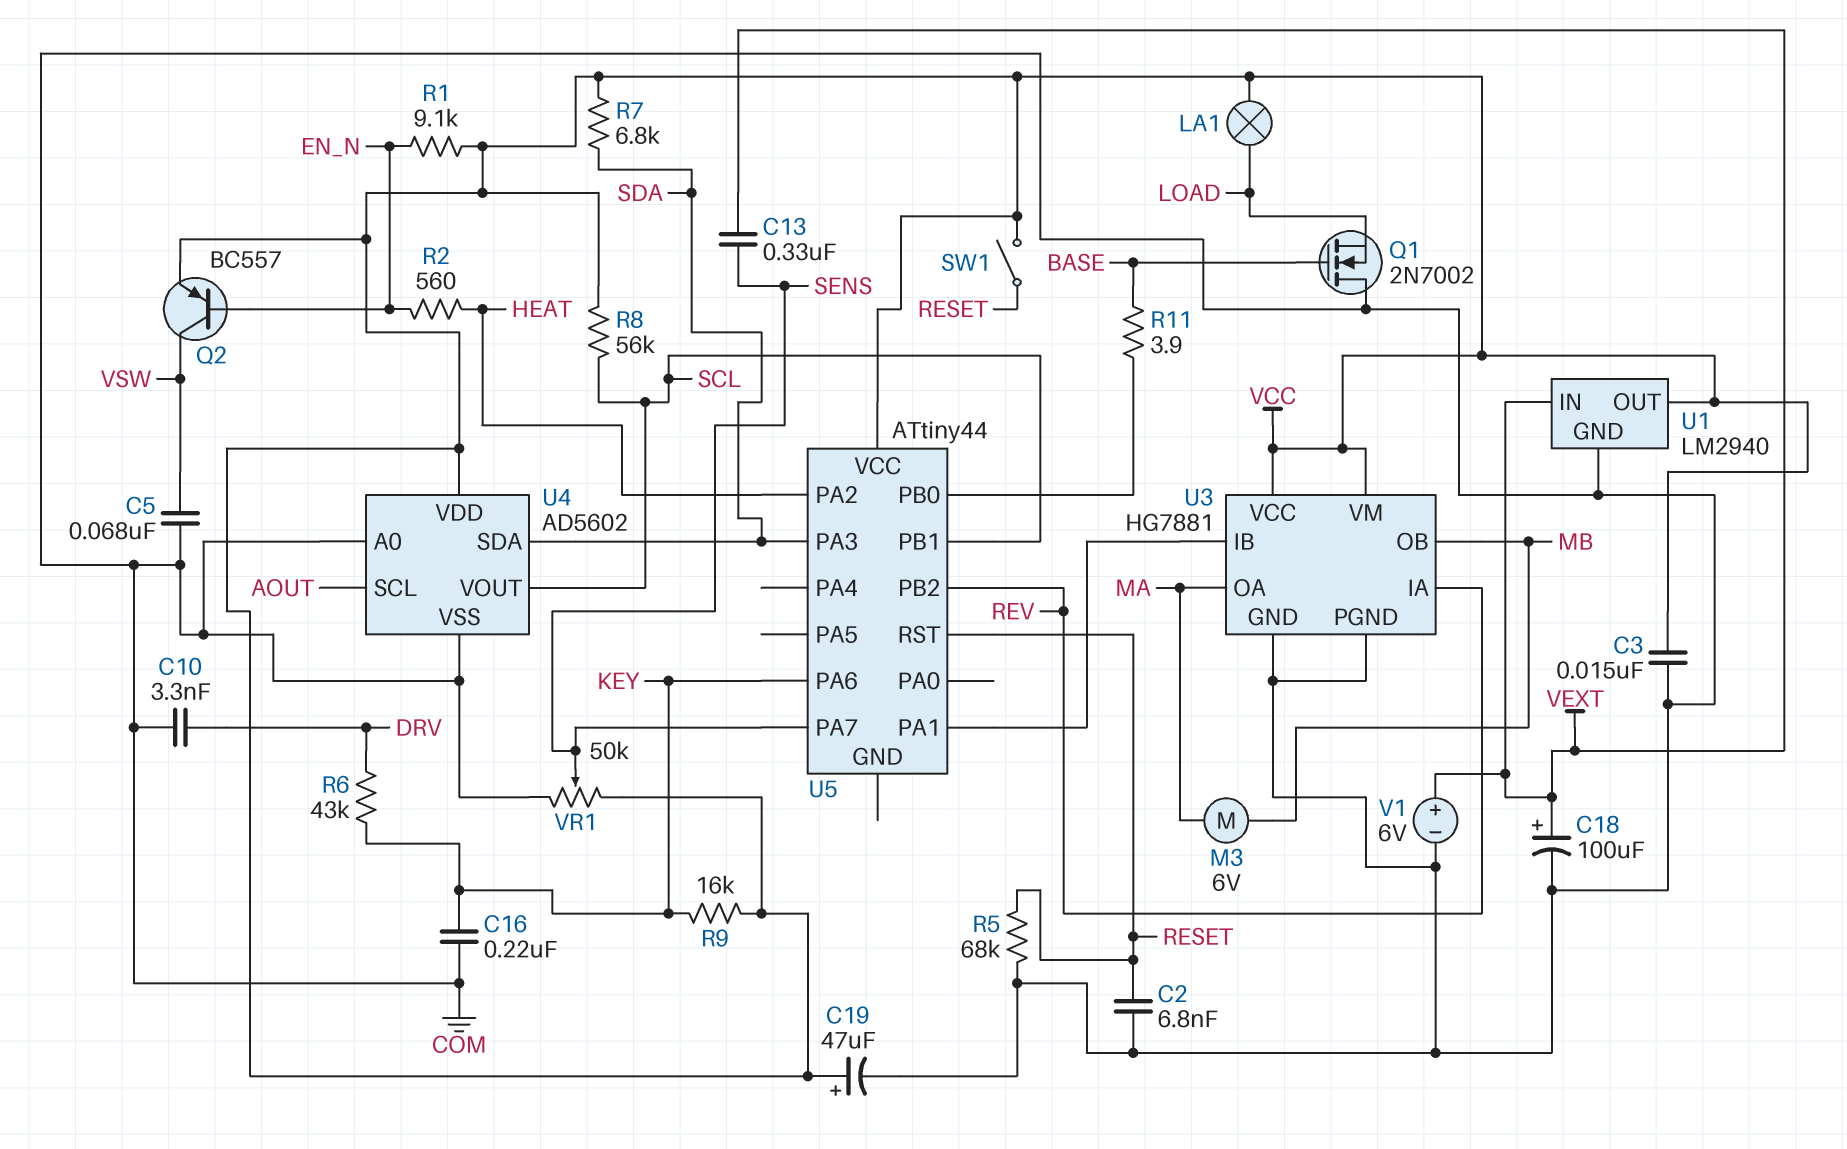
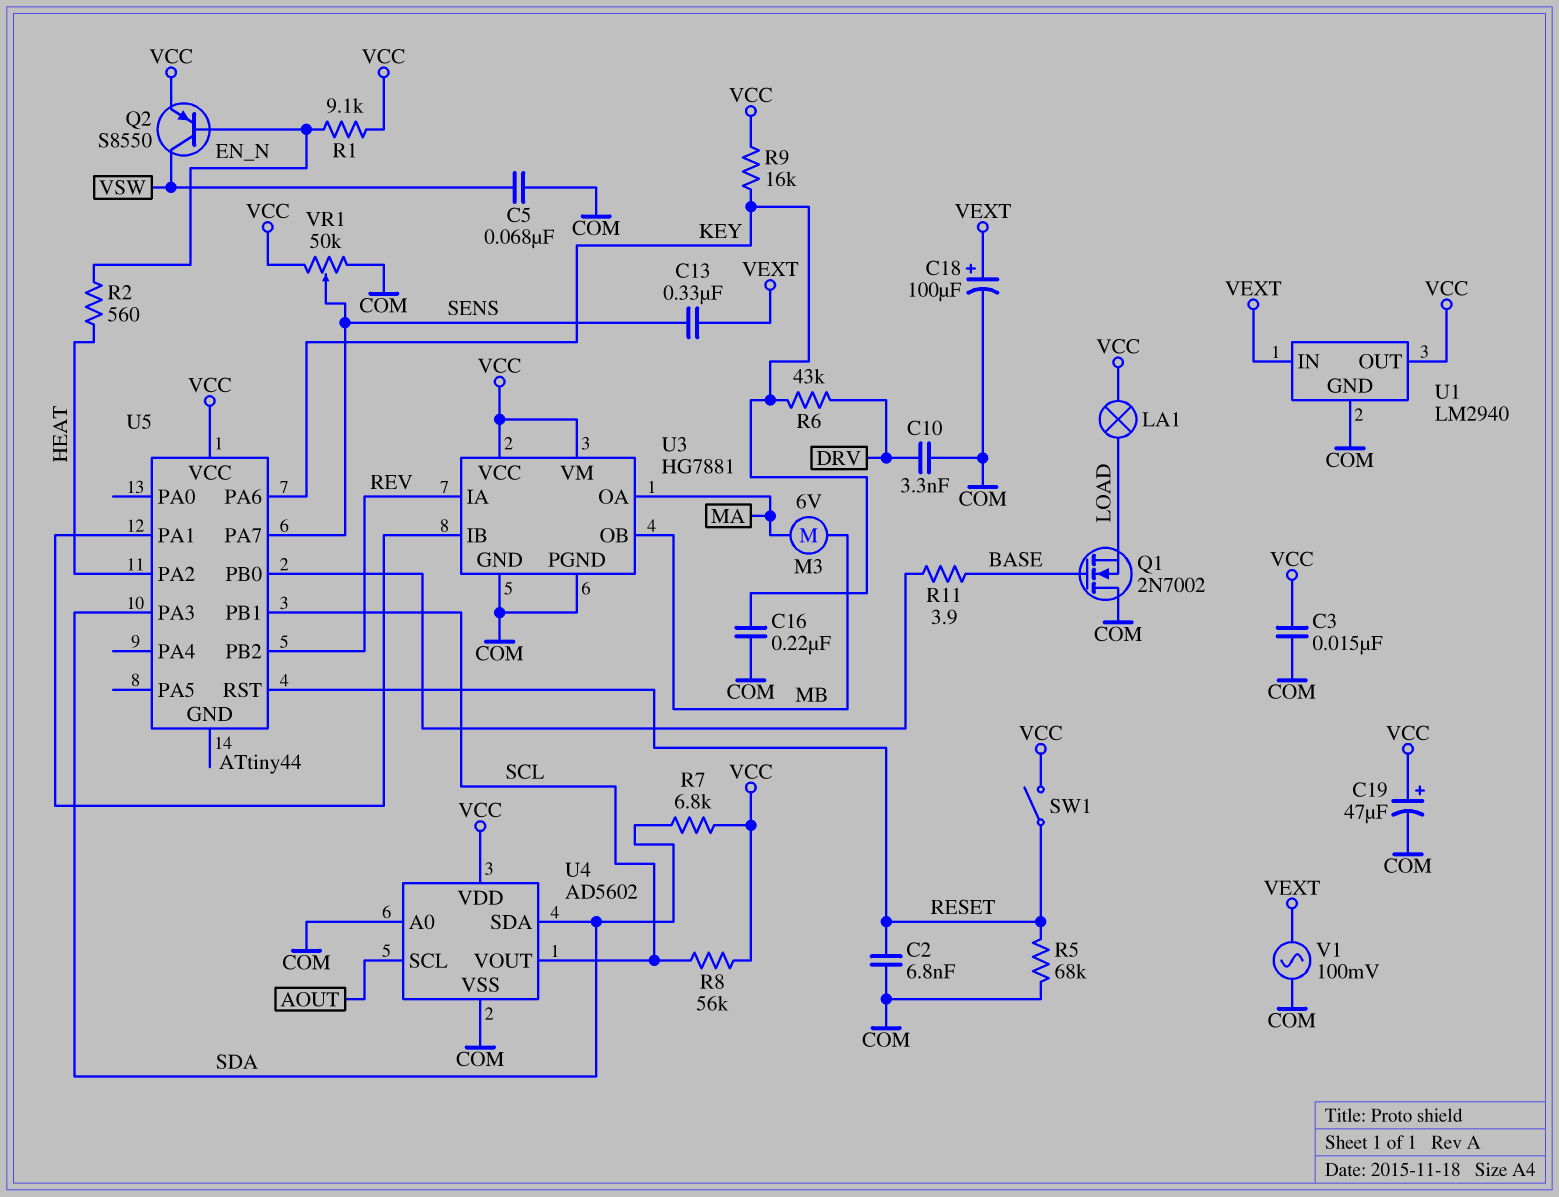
Q2: PNP BC557 (B EN_N, C VSW, E VCC) -> PNP S8550 (B EN_N, C VSW, E VCC)
V1: 6V (plus VEXT, minus COM) -> AC 100mV (COM, VEXT)

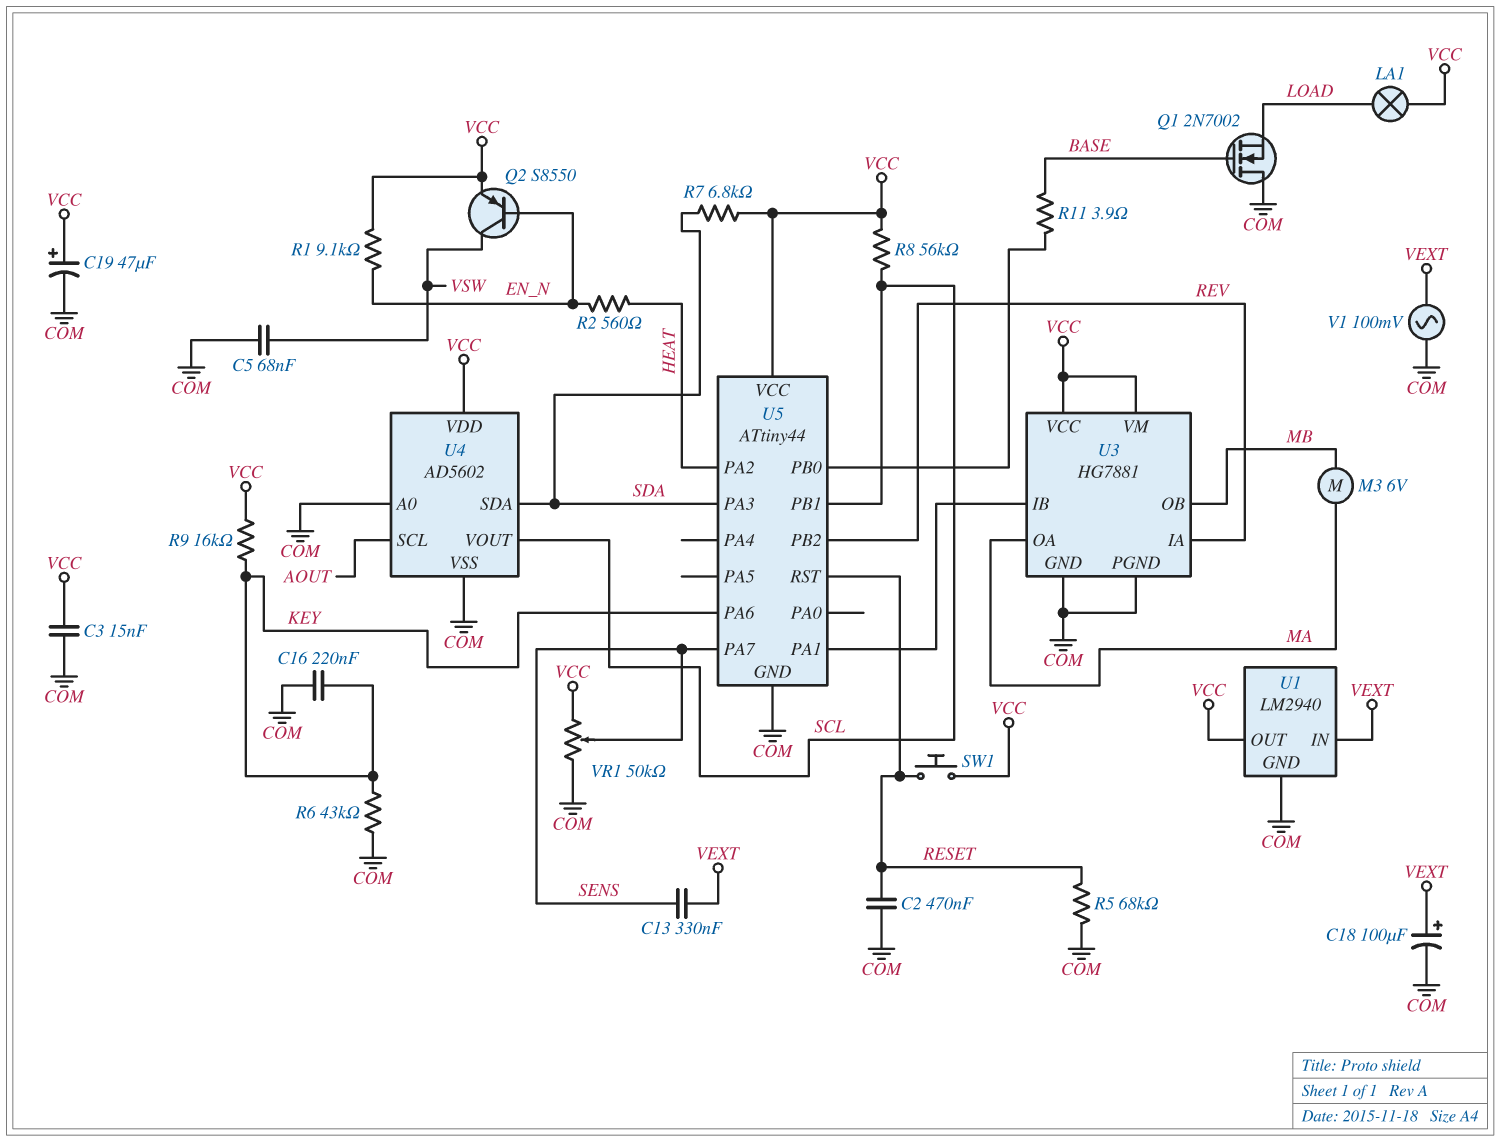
C2: 6.8nF (COM, RESET) -> 470nF (COM, RESET)
C10: 3.3nF (COM, DRV) -> none
R6: 43k (DRV, KEY) -> 43k (COM, KEY)
SW1: switch (RESET, VCC) -> button (RESET, VCC)
U5 pin GND: none -> COM

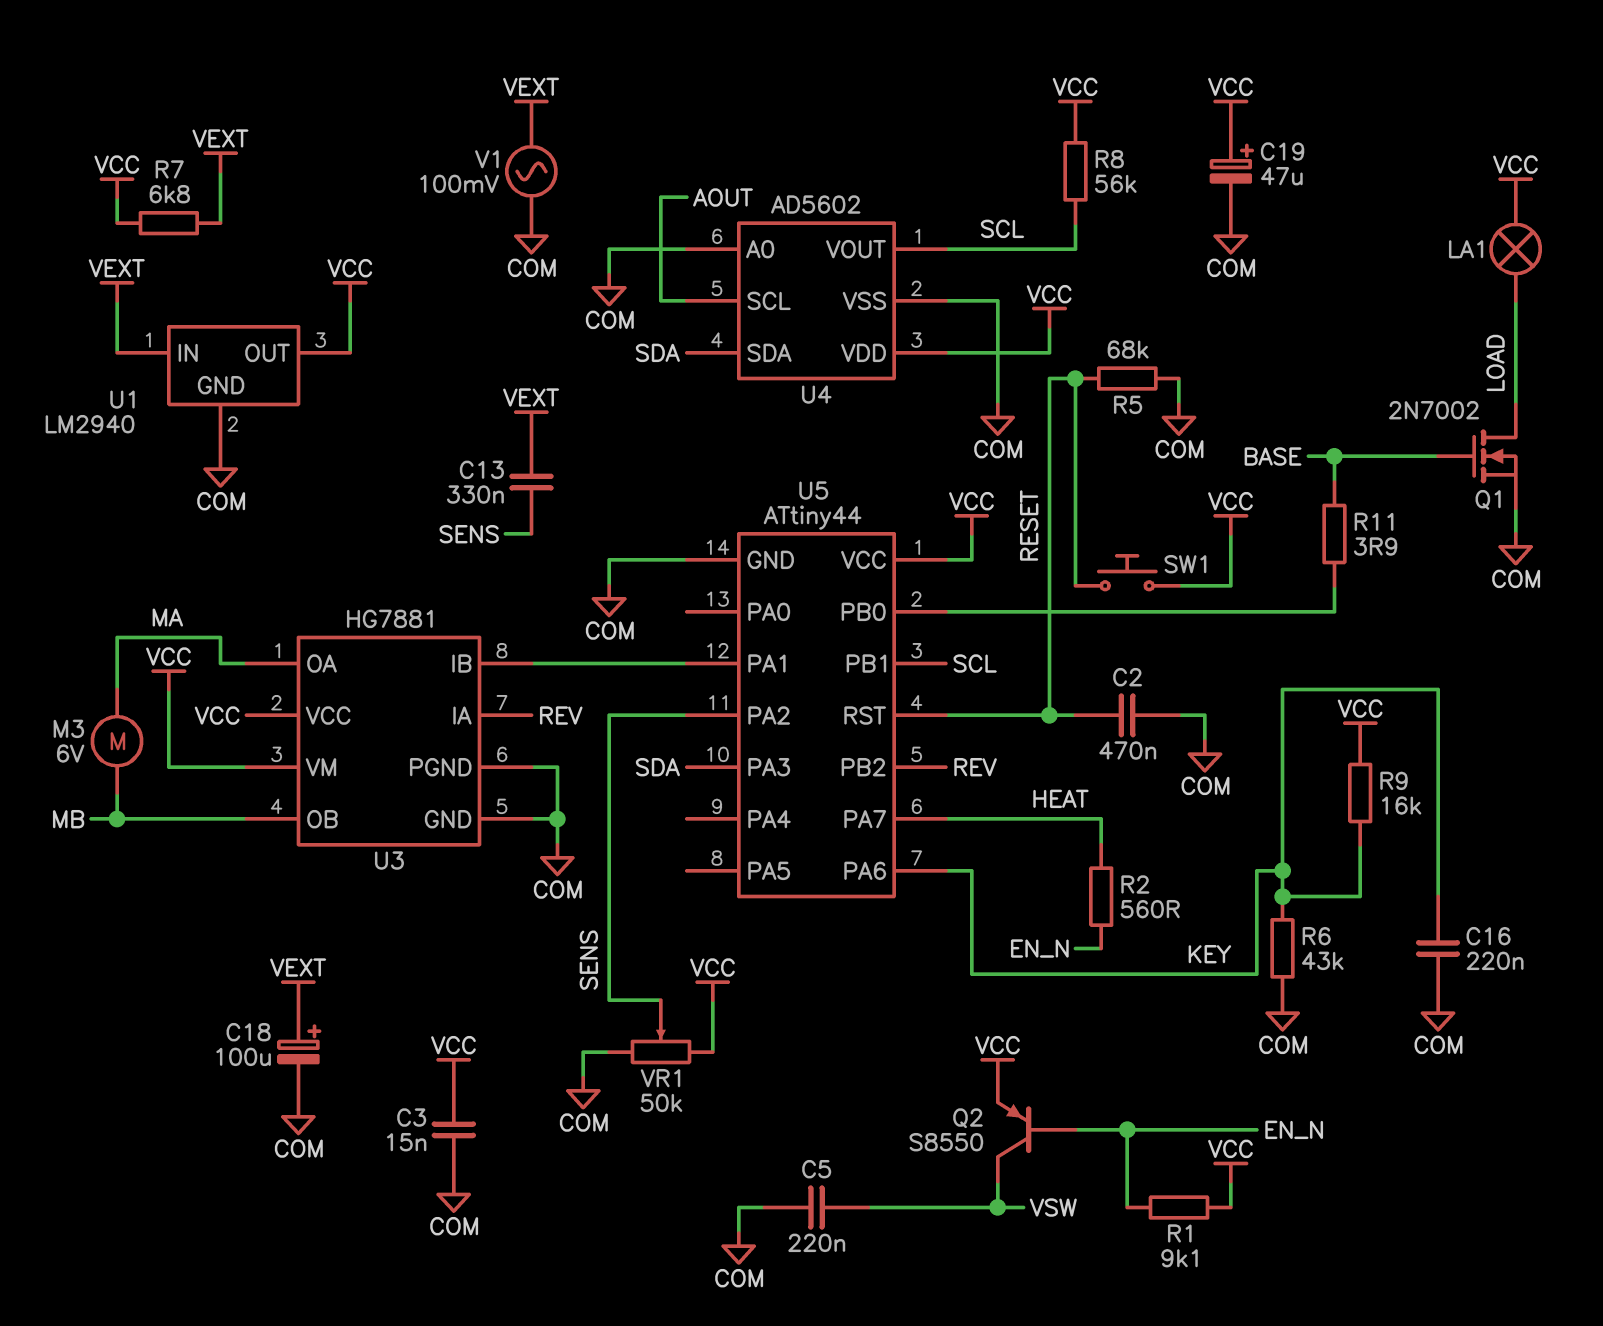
C5: 68nF (COM, VSW) -> 220nF (COM, VSW)
Q1: NMOS 2N7002 (G BASE, D COM, S LOAD) -> NMOS 2N7002 (G BASE, D LOAD, S COM)
R7: 6.8k (SDA, VCC) -> 6.8k (VCC, VEXT)
U5 pin PA2: HEAT -> SENS
U5 pin PA7: SENS -> HEAT

